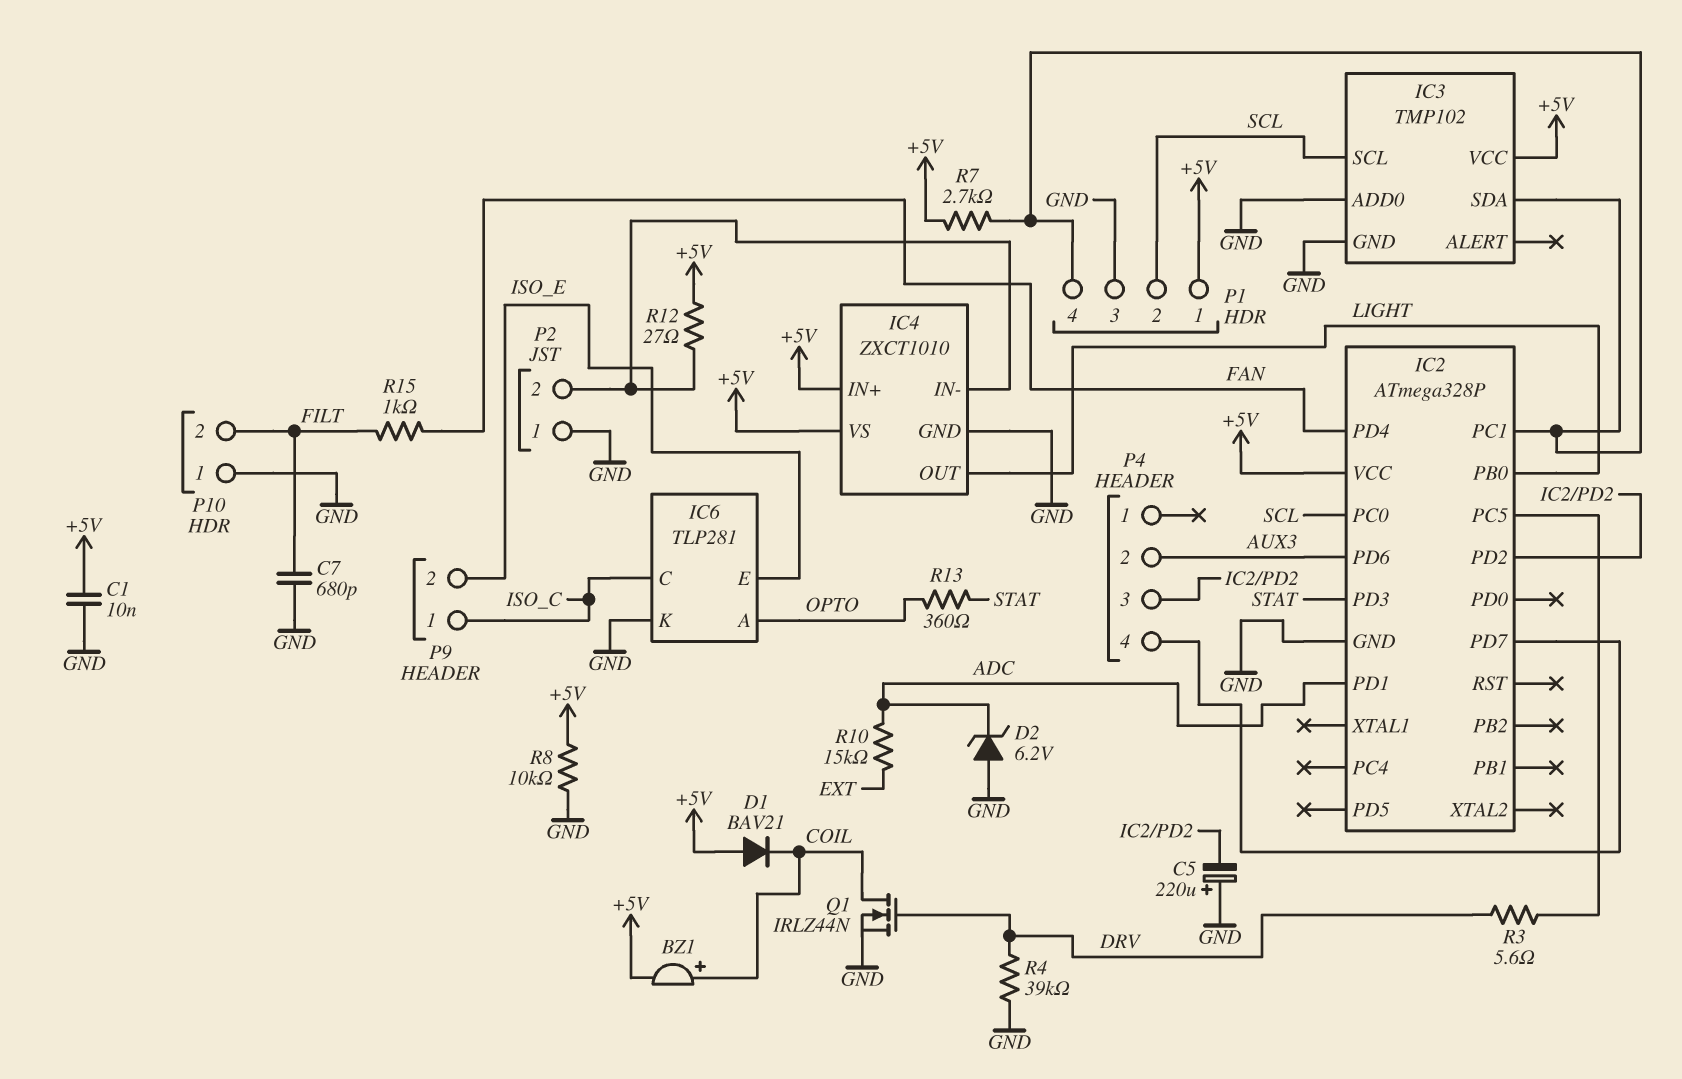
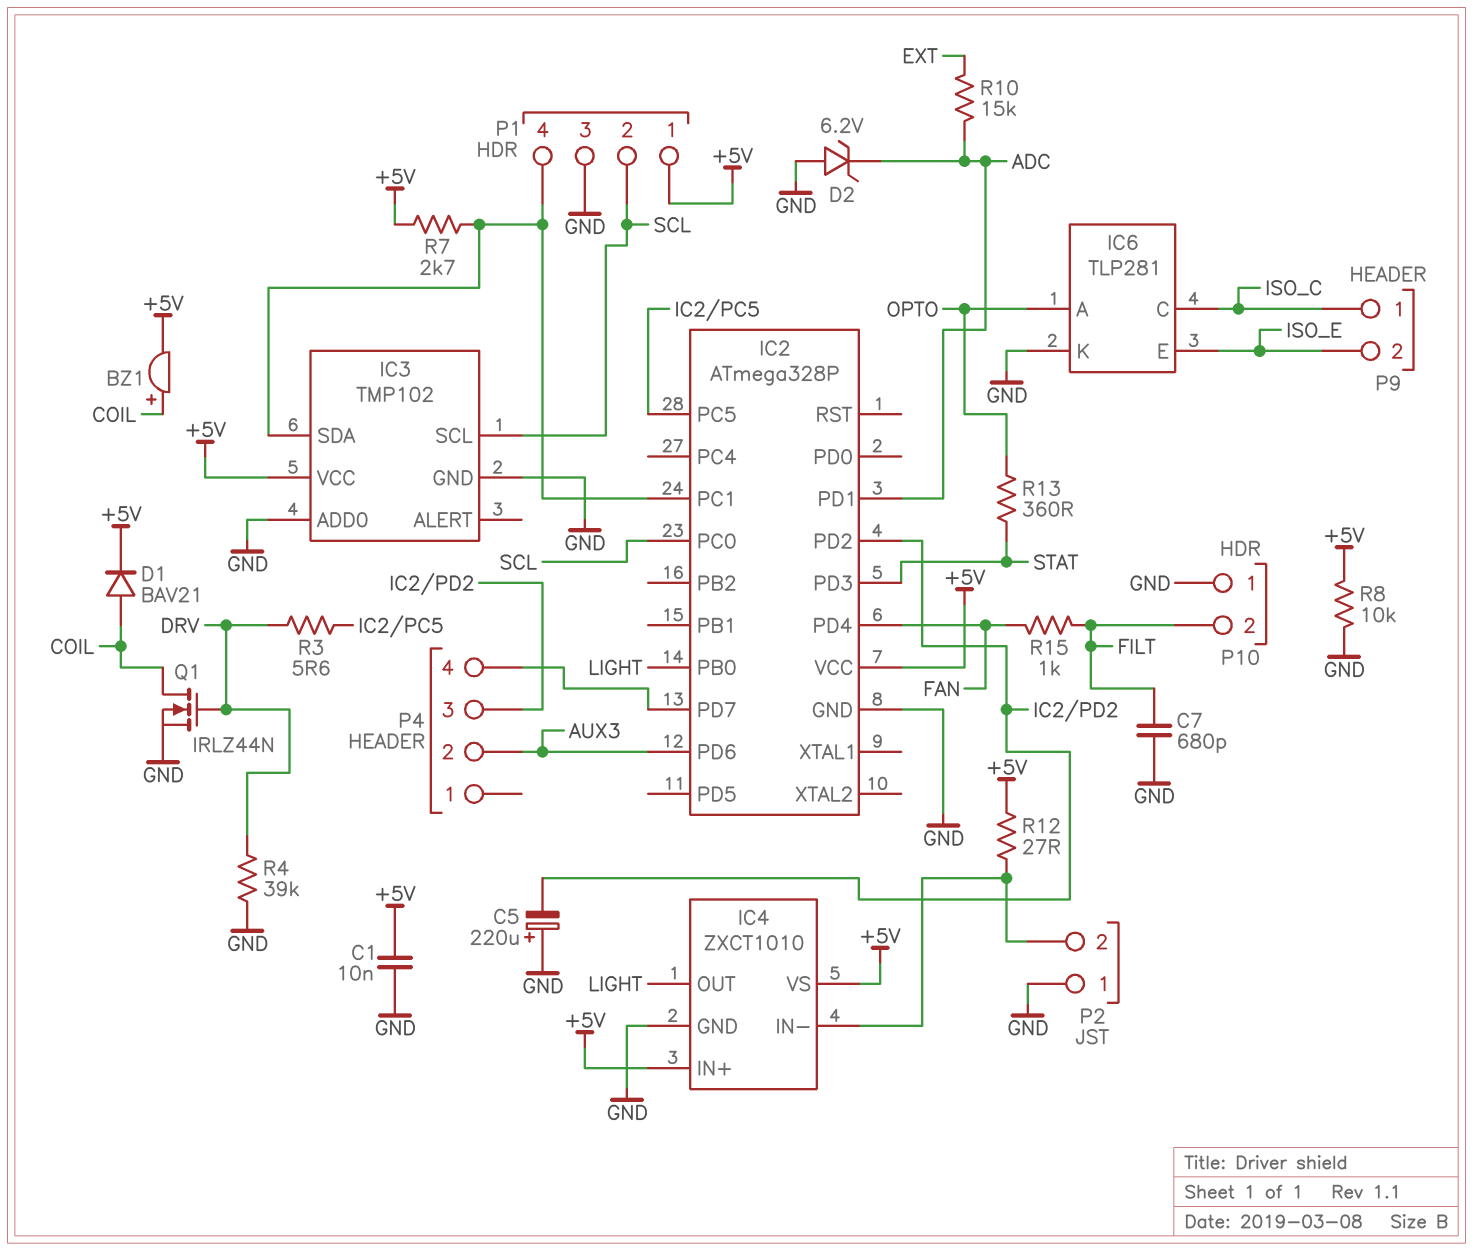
D1: diode BAV21 (A +5V, K COIL) -> diode BAV21 (A COIL, K +5V)

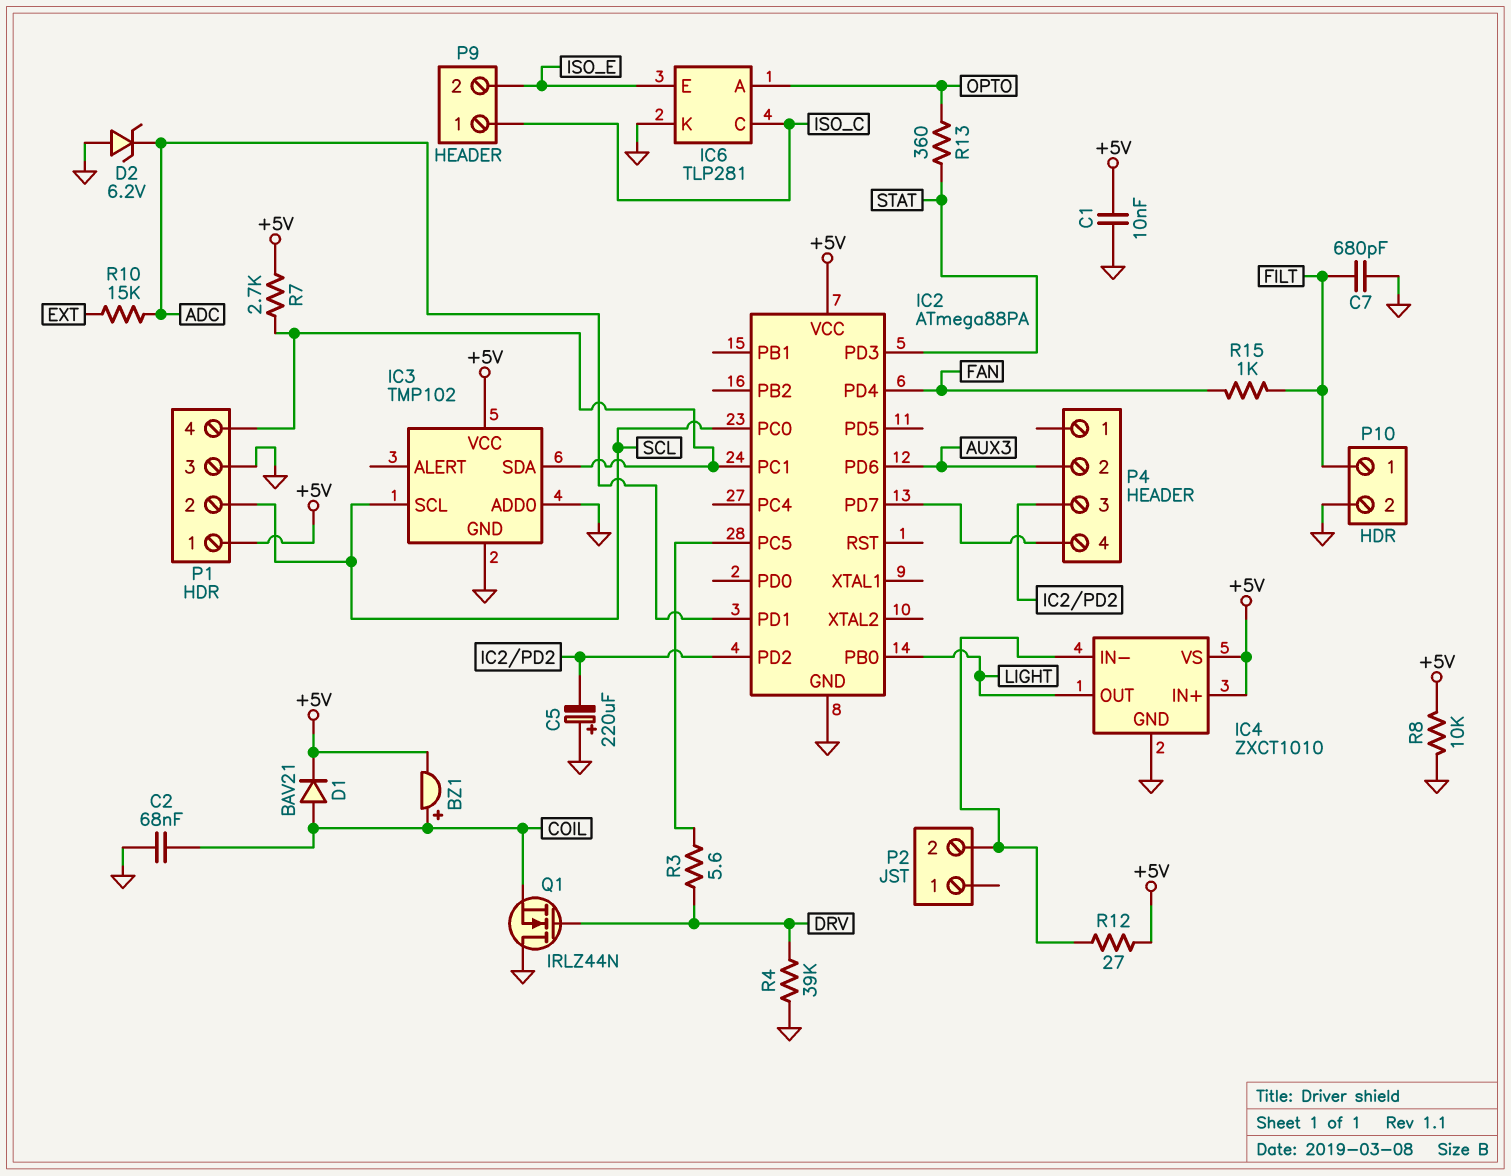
C2: none -> 68nF (COIL, GND)
IC2: ATmega328P -> ATmega88PA
P2 pin 1: GND -> none
P10 pin 1: GND -> FILT
P10 pin 2: FILT -> GND
Q1: NMOS IRLZ44N (G DRV, D COIL, S GND) -> NMOS IRLZ44N (G DRV, D GND, S COIL)

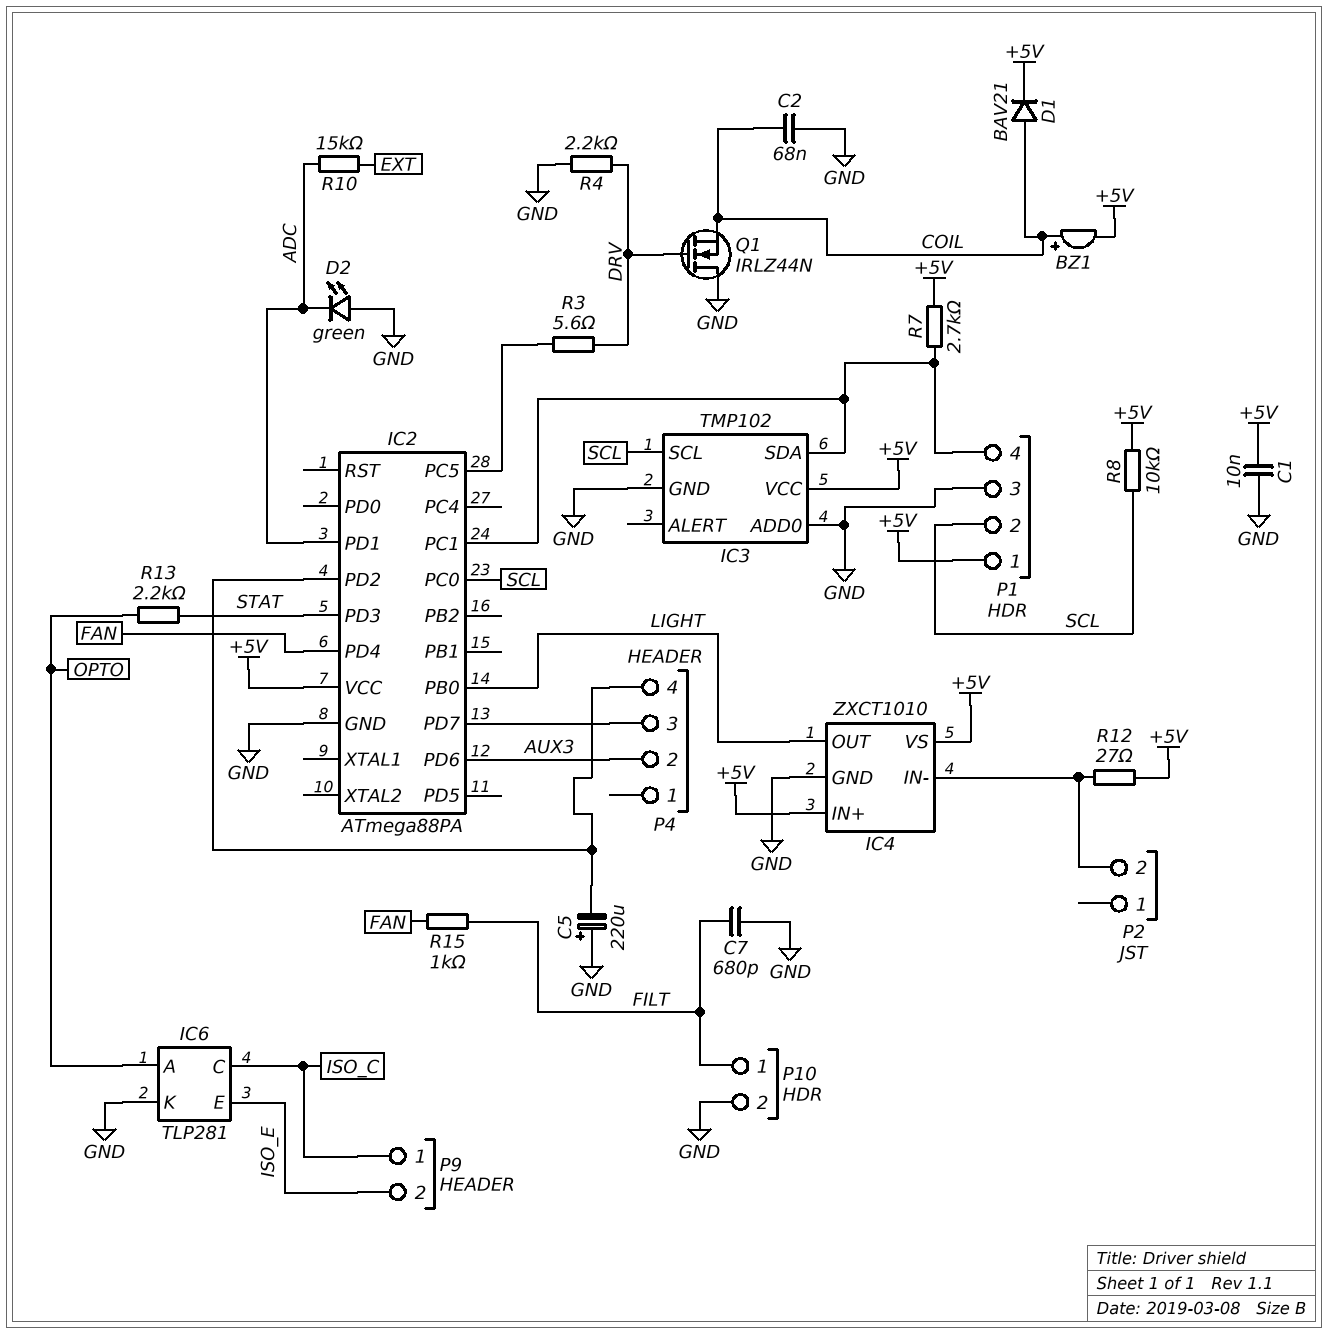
D2: zener 6.2V (A GND, K ADC) -> LED green (A GND, K ADC)
P4 pin 3: IC2/PD2 -> IC2/PD7
P4 pin 4: IC2/PD7 -> IC2/PD2
R4: 39k (DRV, GND) -> 2.2k (DRV, GND)
R8: 10k (+5V, GND) -> 10k (+5V, SCL)
R13: 360 (OPTO, STAT) -> 2.2k (OPTO, STAT)

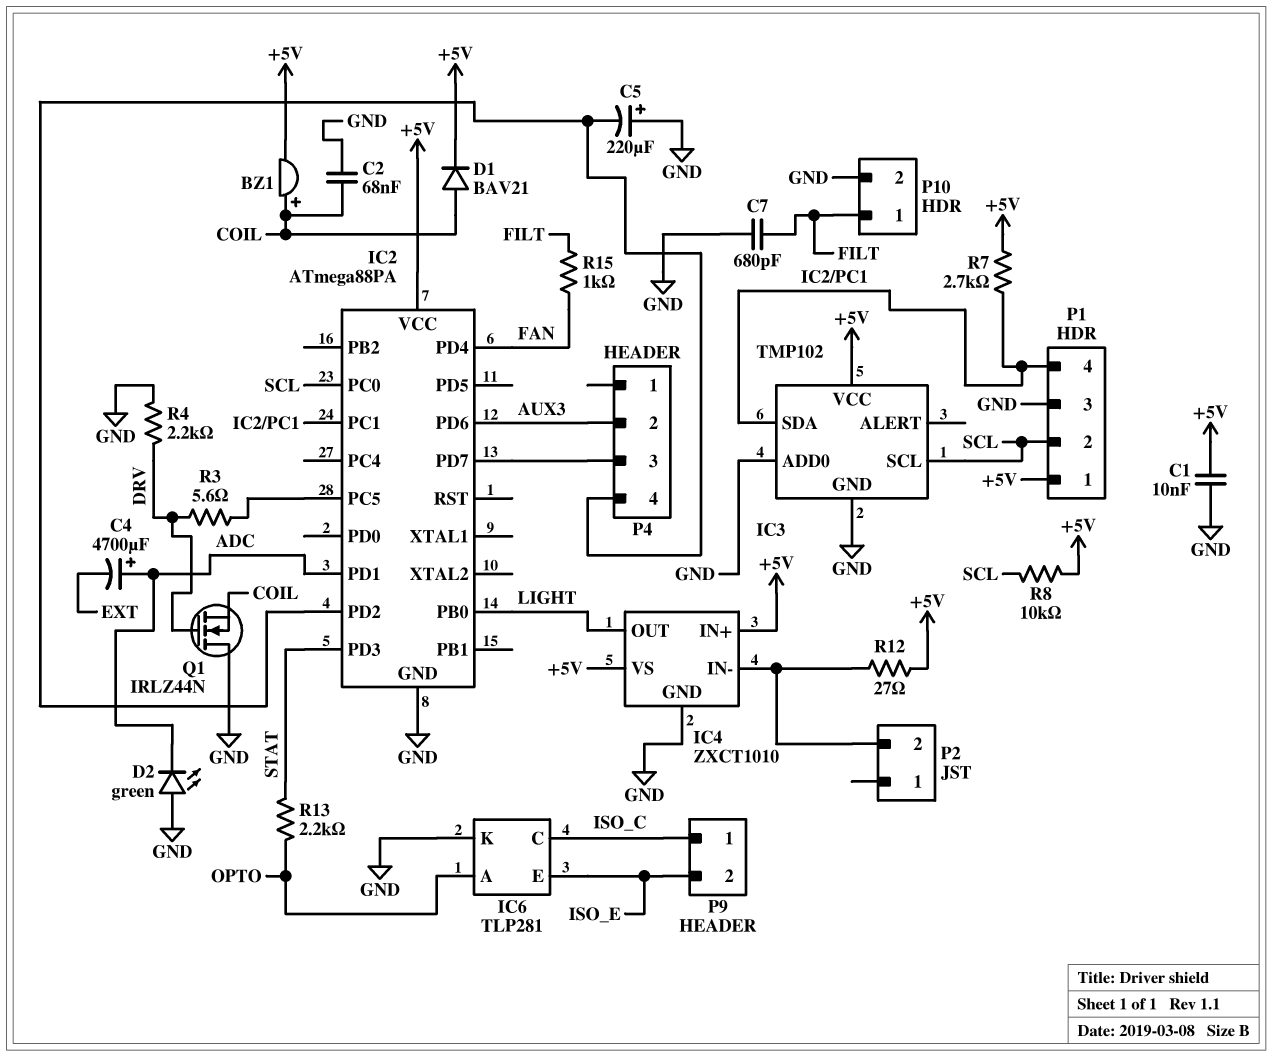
C4: none -> 4700uF (plus ADC, minus EXT)
R10: 15k (ADC, EXT) -> none

